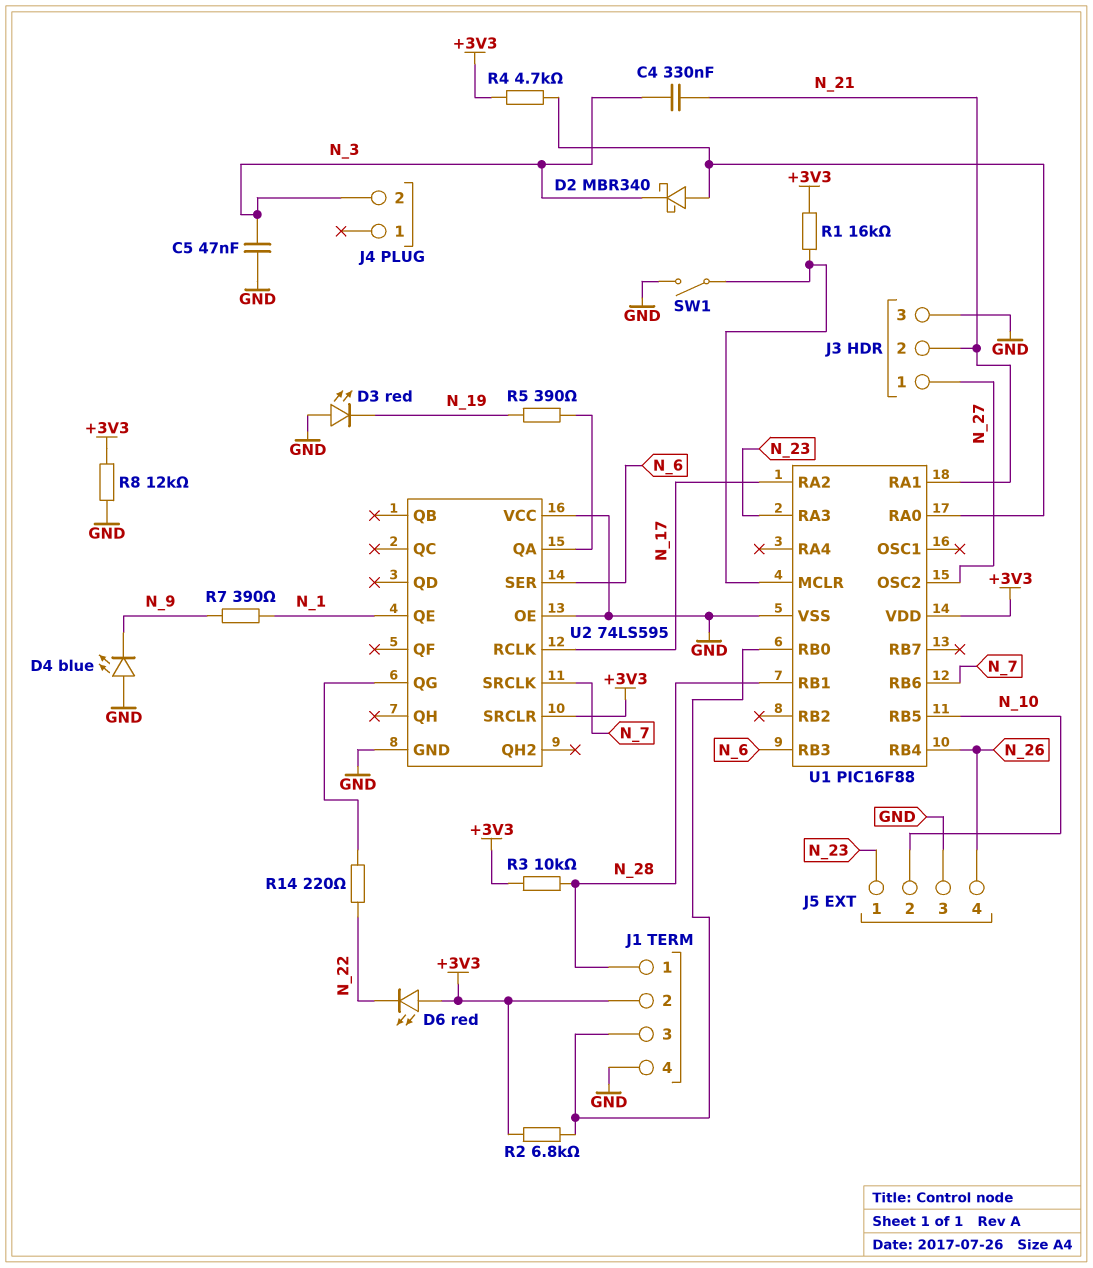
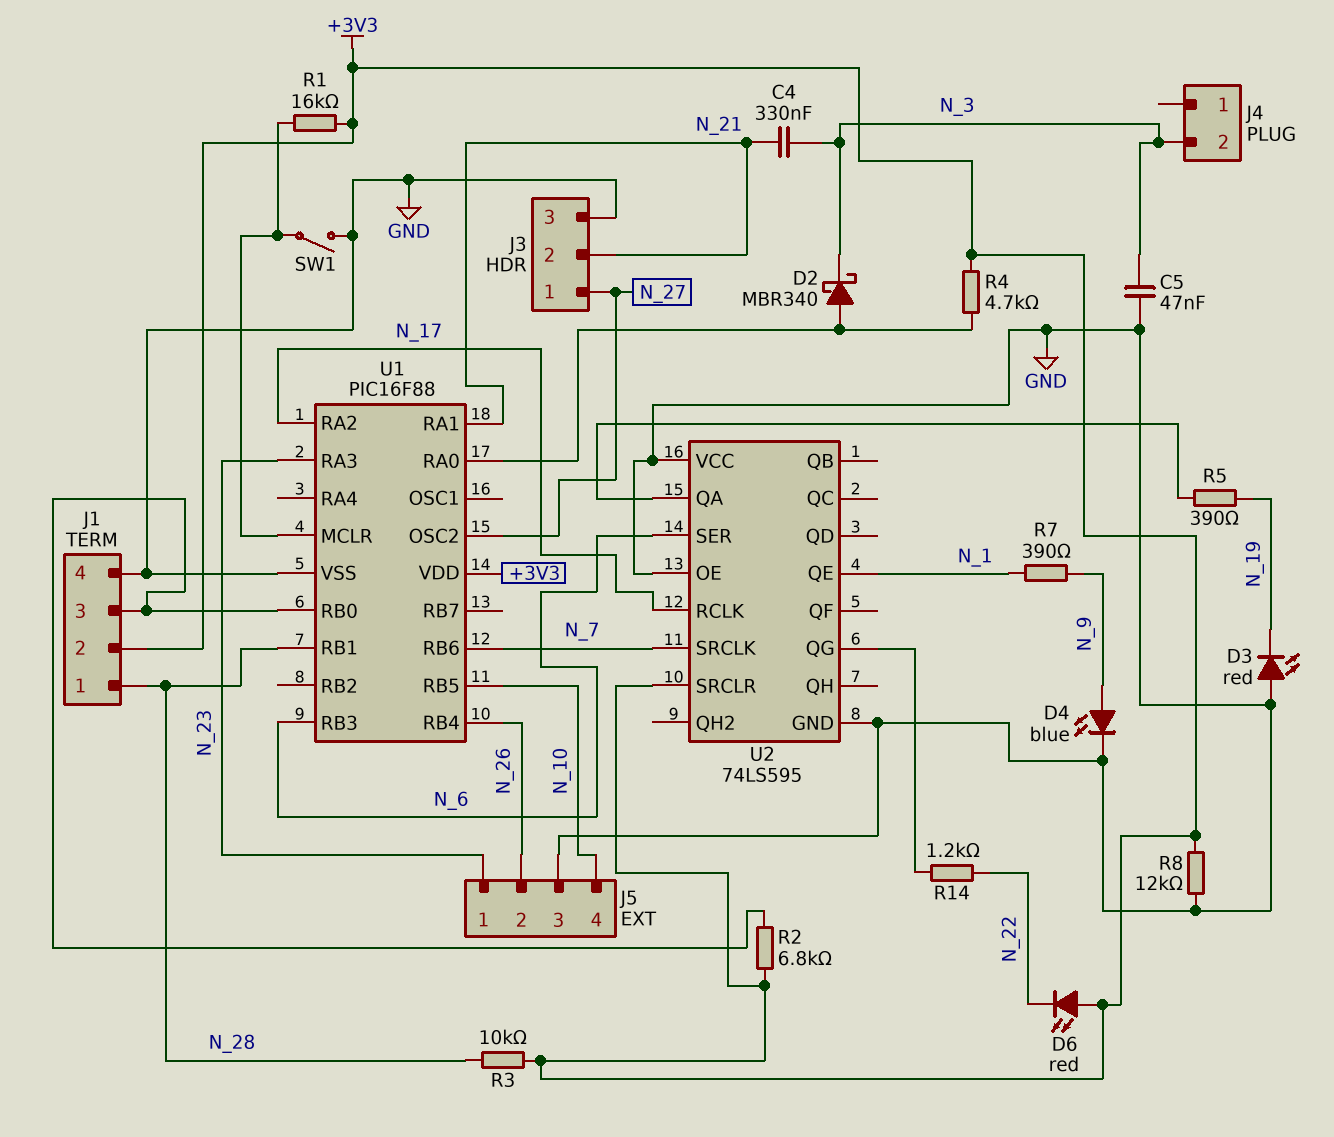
D4: LED blue (A GND, K N_9) -> LED blue (A N_9, K GND)
J5 pin 2: N_10 -> N_26
J5 pin 4: N_26 -> N_10
R14: 220 (N_22, U2/QG) -> 1.2k (N_22, U2/QG)

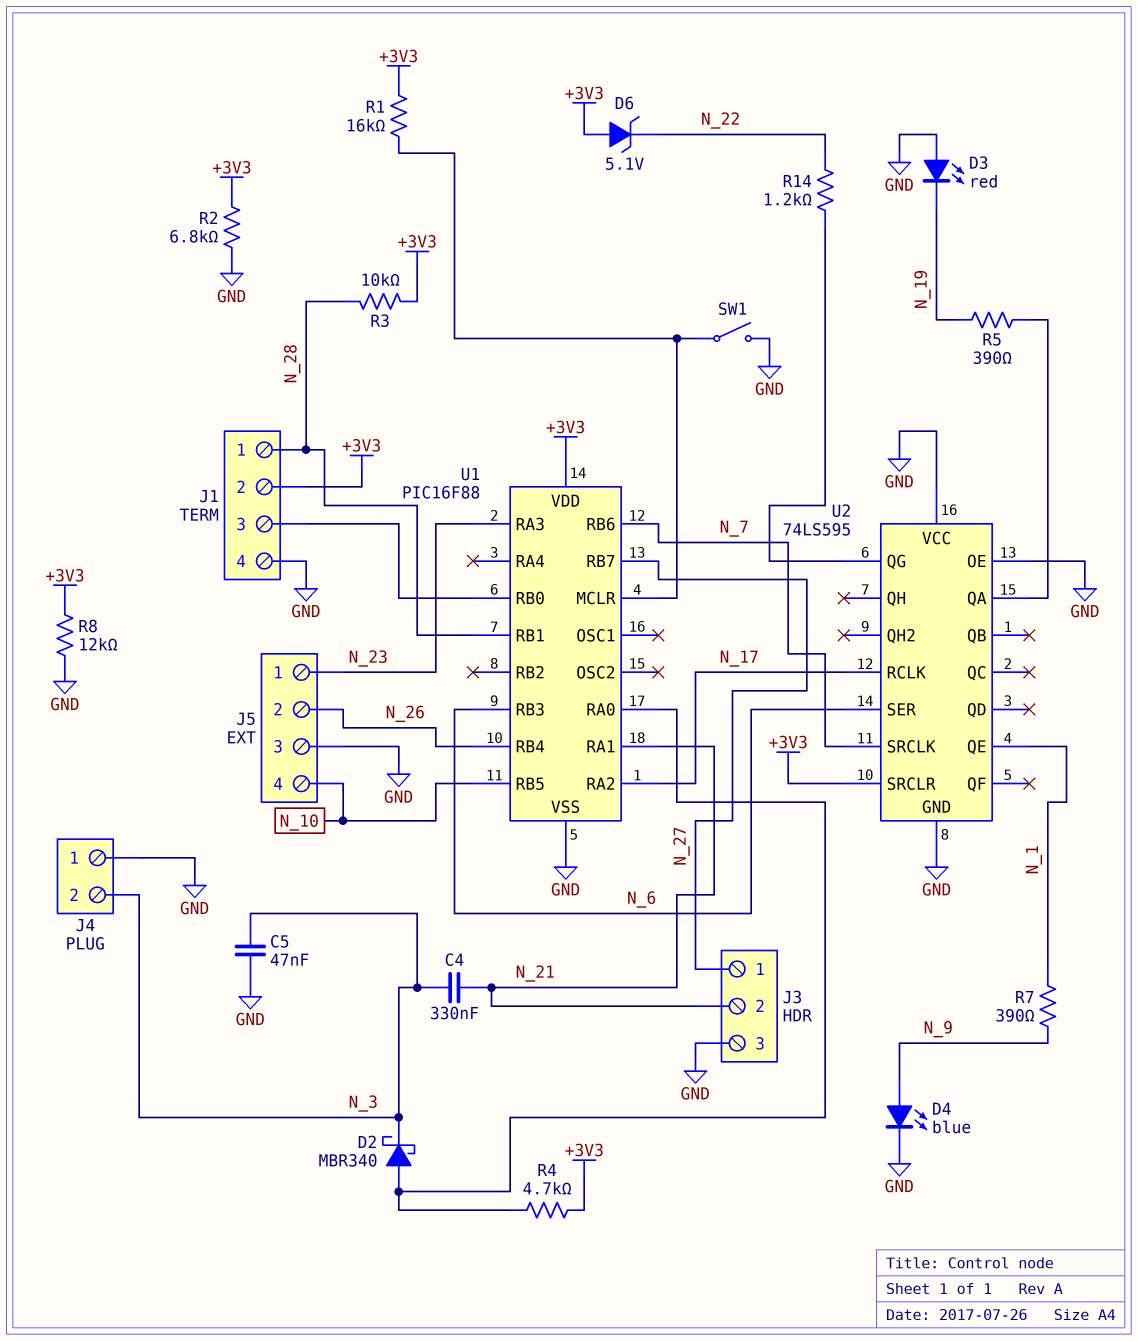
D6: LED red (A +3V3, K N_22) -> zener 5.1V (A +3V3, K N_22)
J4 pin 1: none -> GND
R2: 6.8k (+3V3, J1/3) -> 6.8k (+3V3, GND)
U1 pin OSC2: N_27 -> none
U1 pin RB7: none -> N_27

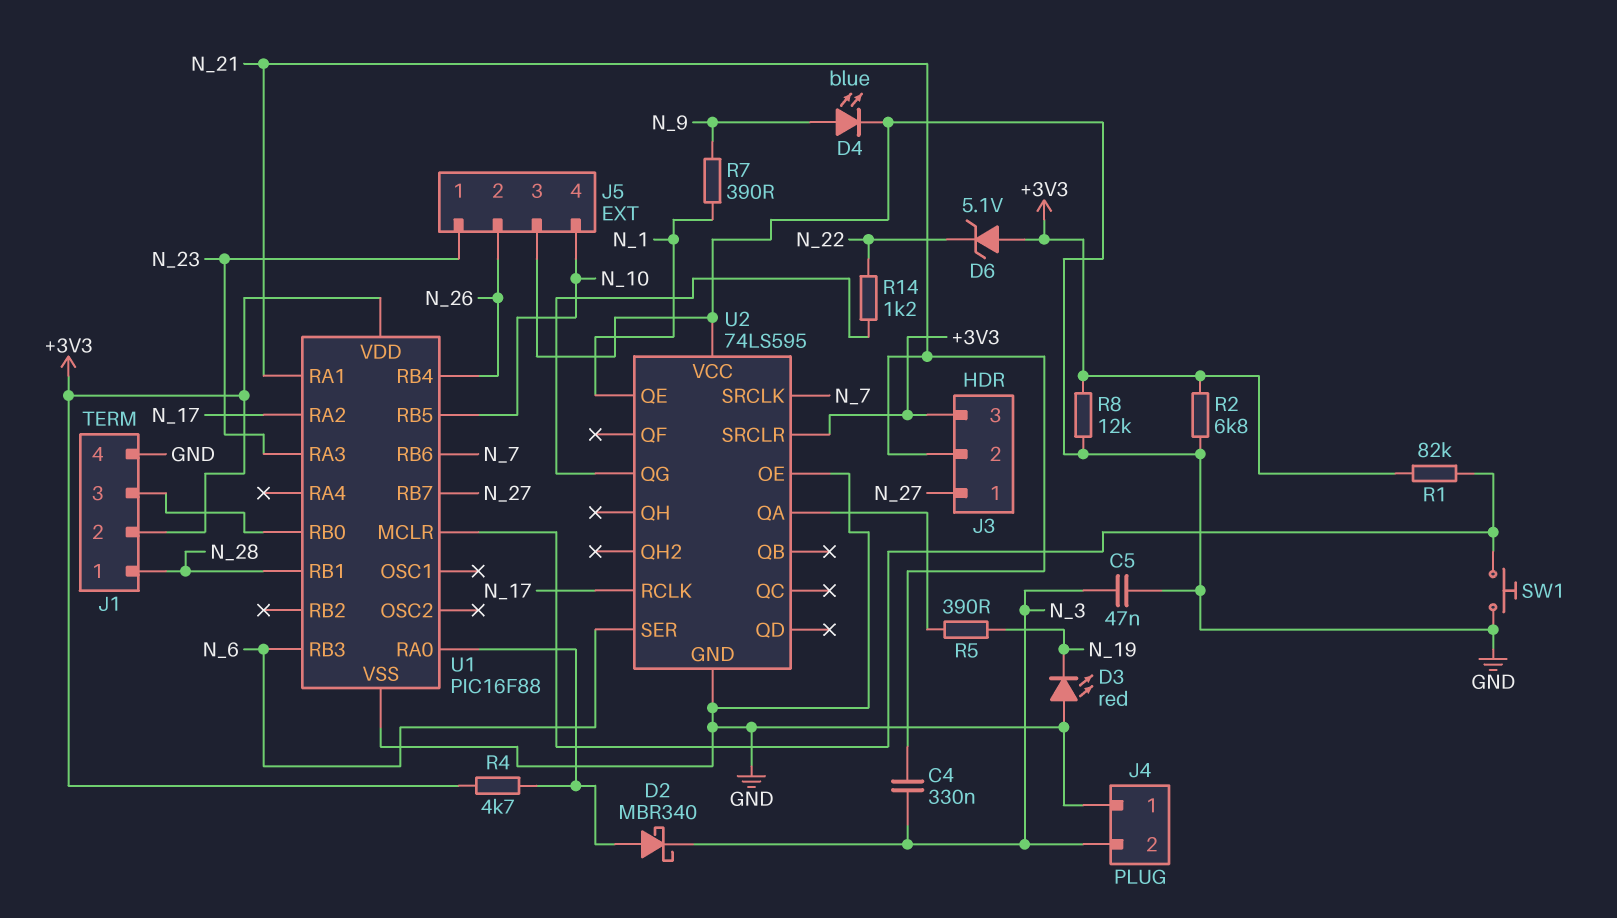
J3 pin 3: GND -> +3V3
R1: 16k (+3V3, U1/MCLR) -> 82k (+3V3, U1/MCLR)
R3: 10k (+3V3, N_28) -> none
SW1: switch (GND, U1/MCLR) -> button (GND, U1/MCLR)

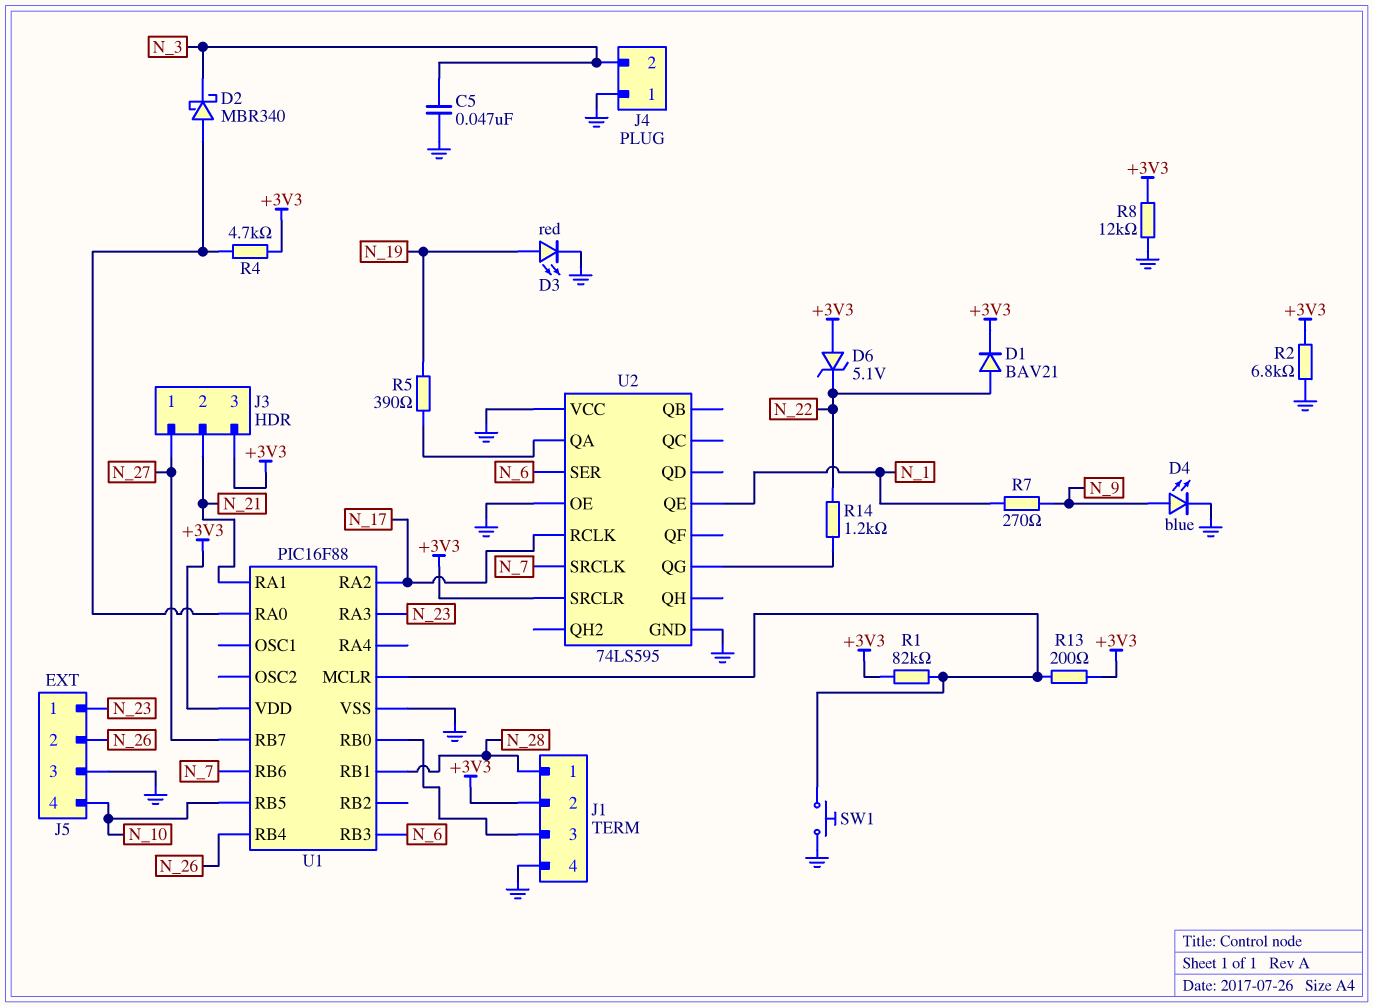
C4: 330nF (N_3, N_21) -> none
D1: none -> diode BAV21 (A N_22, K +3V3)
D3: LED red (A GND, K N_19) -> LED red (A N_19, K GND)
R7: 390 (N_1, N_9) -> 270 (N_1, N_9)
R13: none -> 200 (+3V3, U1/MCLR)

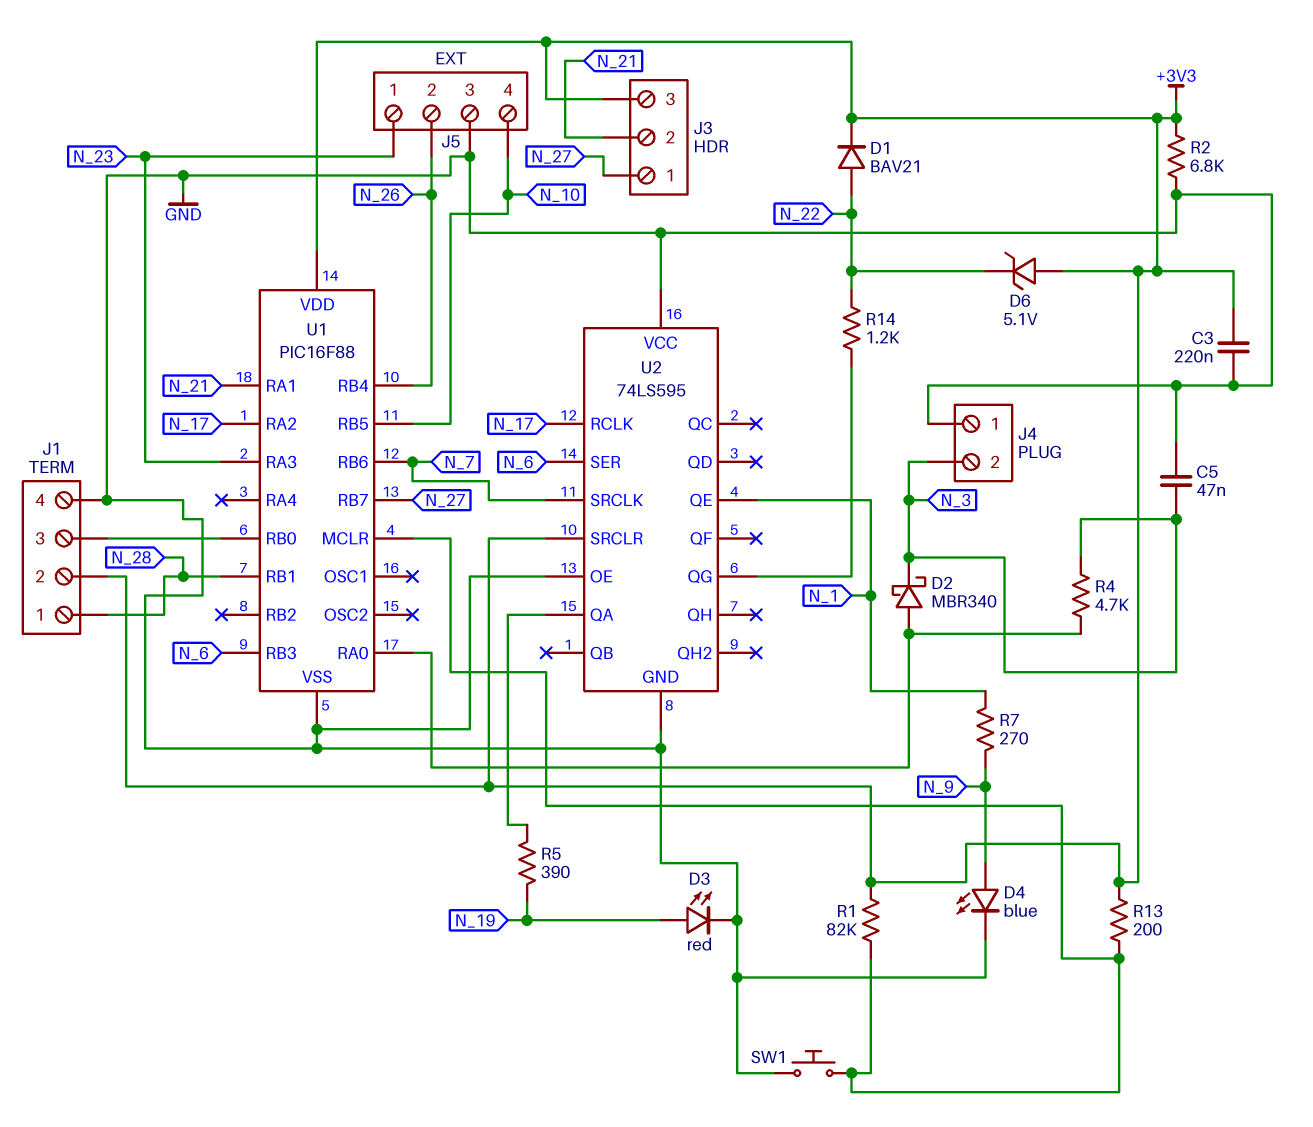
C3: none -> 220nF (+3V3, GND)
R4: 4.7k (+3V3, U1/RA0) -> 4.7k (N_3, U1/RA0)
R8: 12k (+3V3, GND) -> none

